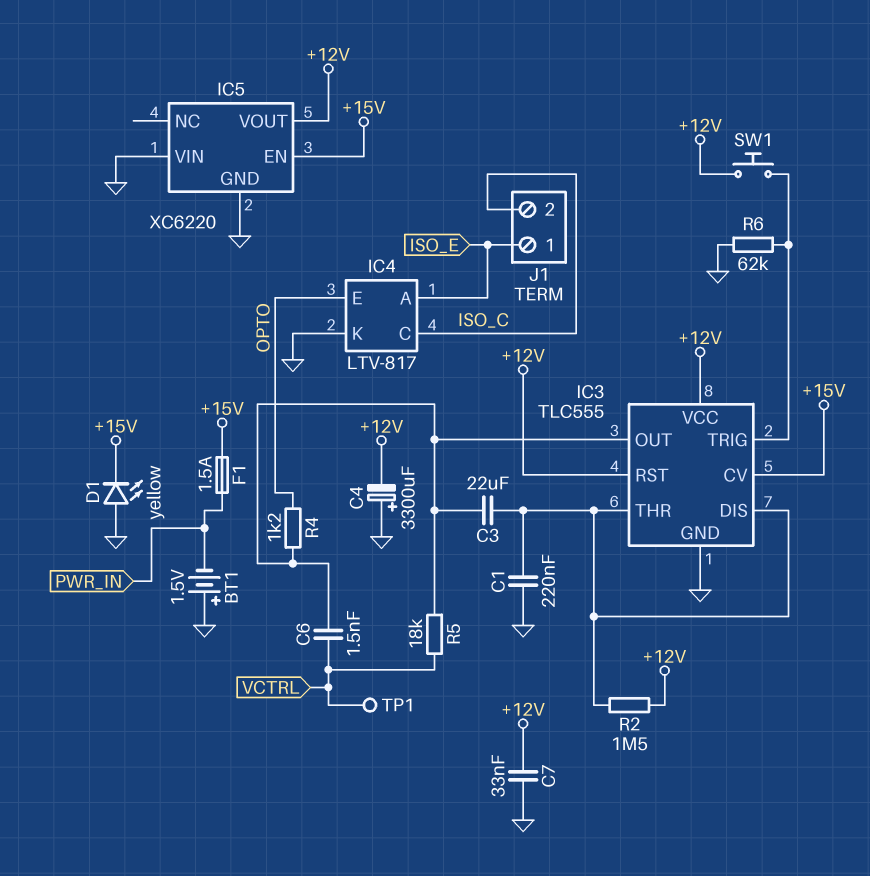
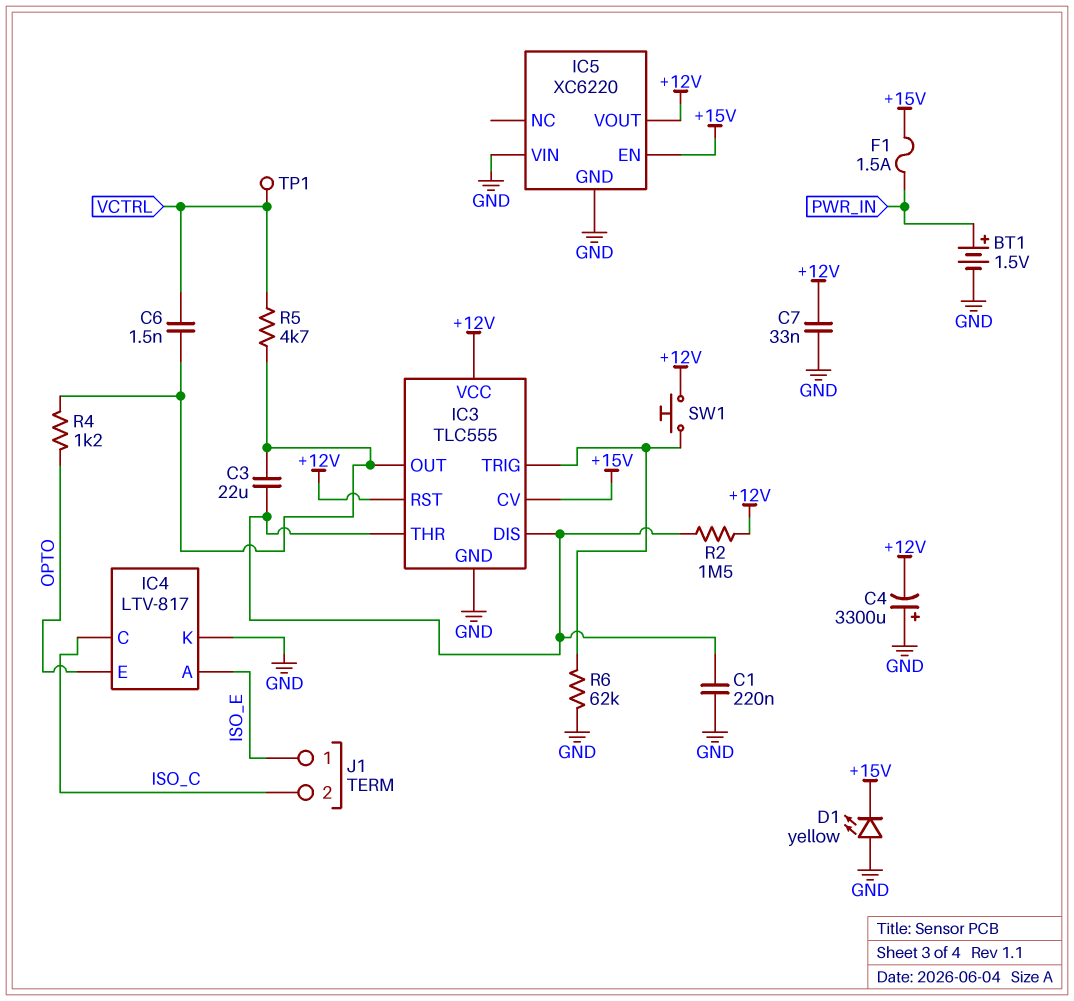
BT1: 1.5V (plus GND, minus PWR_IN) -> 1.5V (plus PWR_IN, minus GND)
R5: 18k (IC3/OUT, VCTRL) -> 4.7k (IC3/OUT, VCTRL)

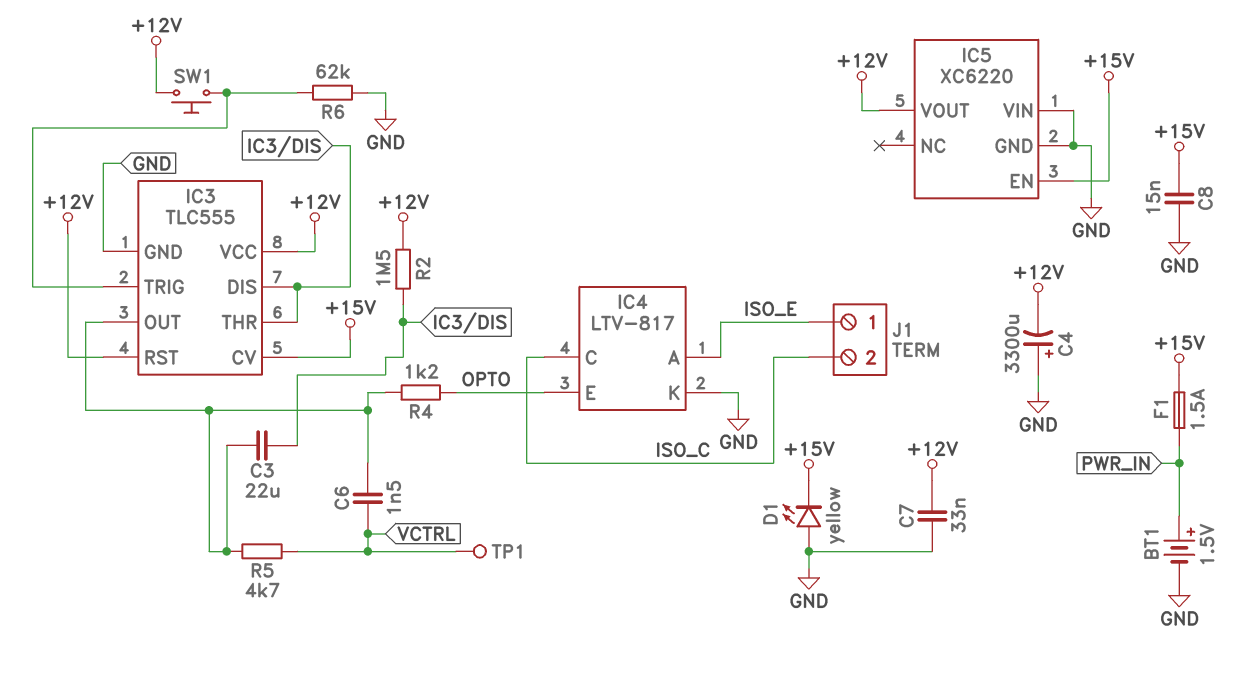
C1: 220nF (GND, IC3/DIS) -> none
C8: none -> 15nF (+15V, GND)

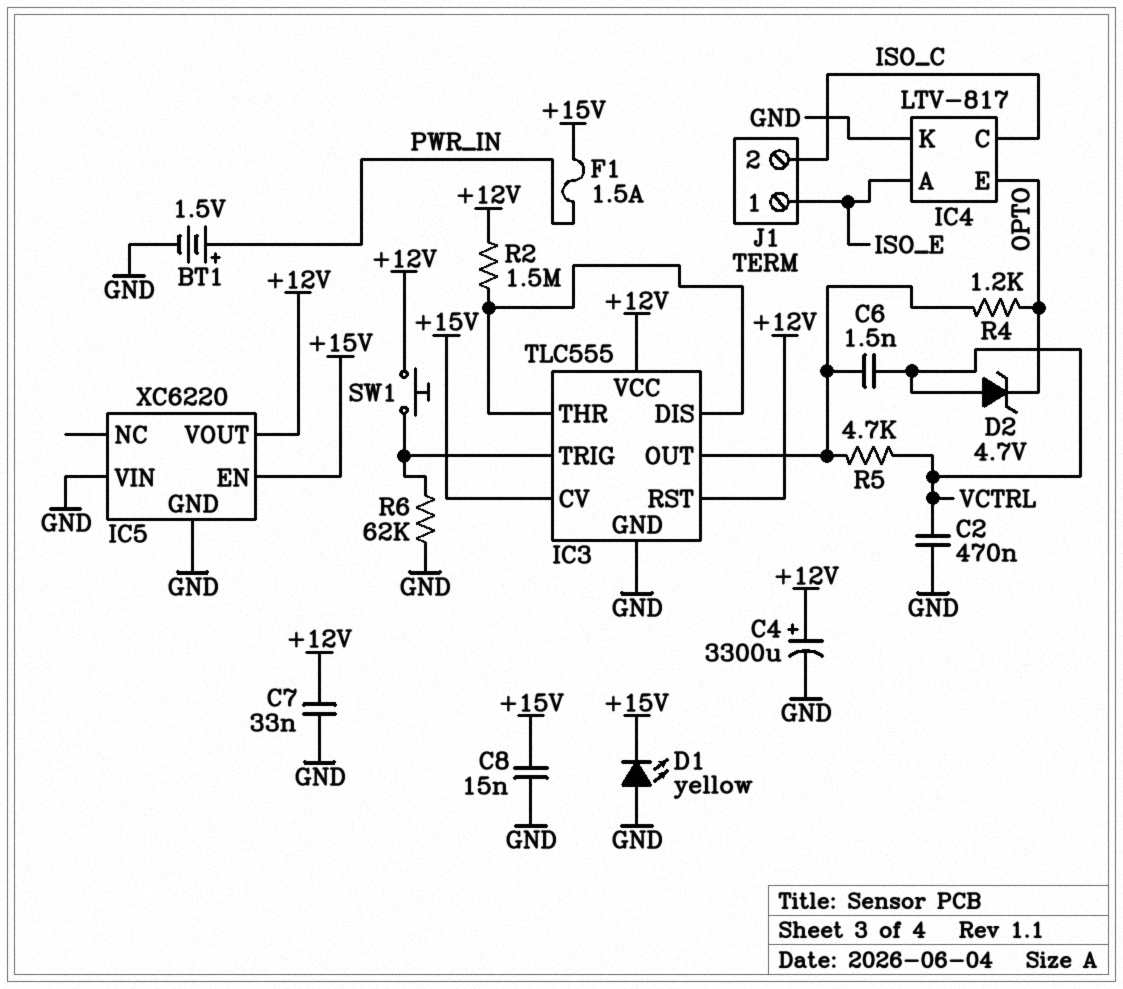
C2: none -> 470nF (GND, VCTRL)
C3: 22uF (IC3/DIS, IC3/OUT) -> none
C4: 3300uF (plus GND, minus +12V) -> 3300uF (plus +12V, minus GND)
D2: none -> zener 4.7V (A VCTRL, K OPTO)
TP1: test point (VCTRL) -> none

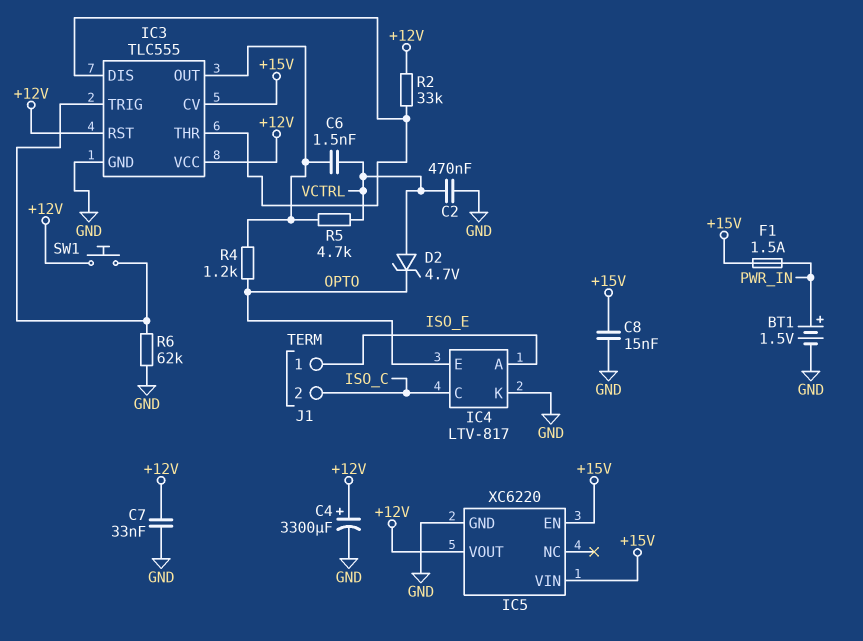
D1: LED yellow (A GND, K +15V) -> none
IC5 pin VIN: GND -> +15V
R2: 1.5M (+12V, IC3/DIS) -> 33k (+12V, IC3/DIS)

